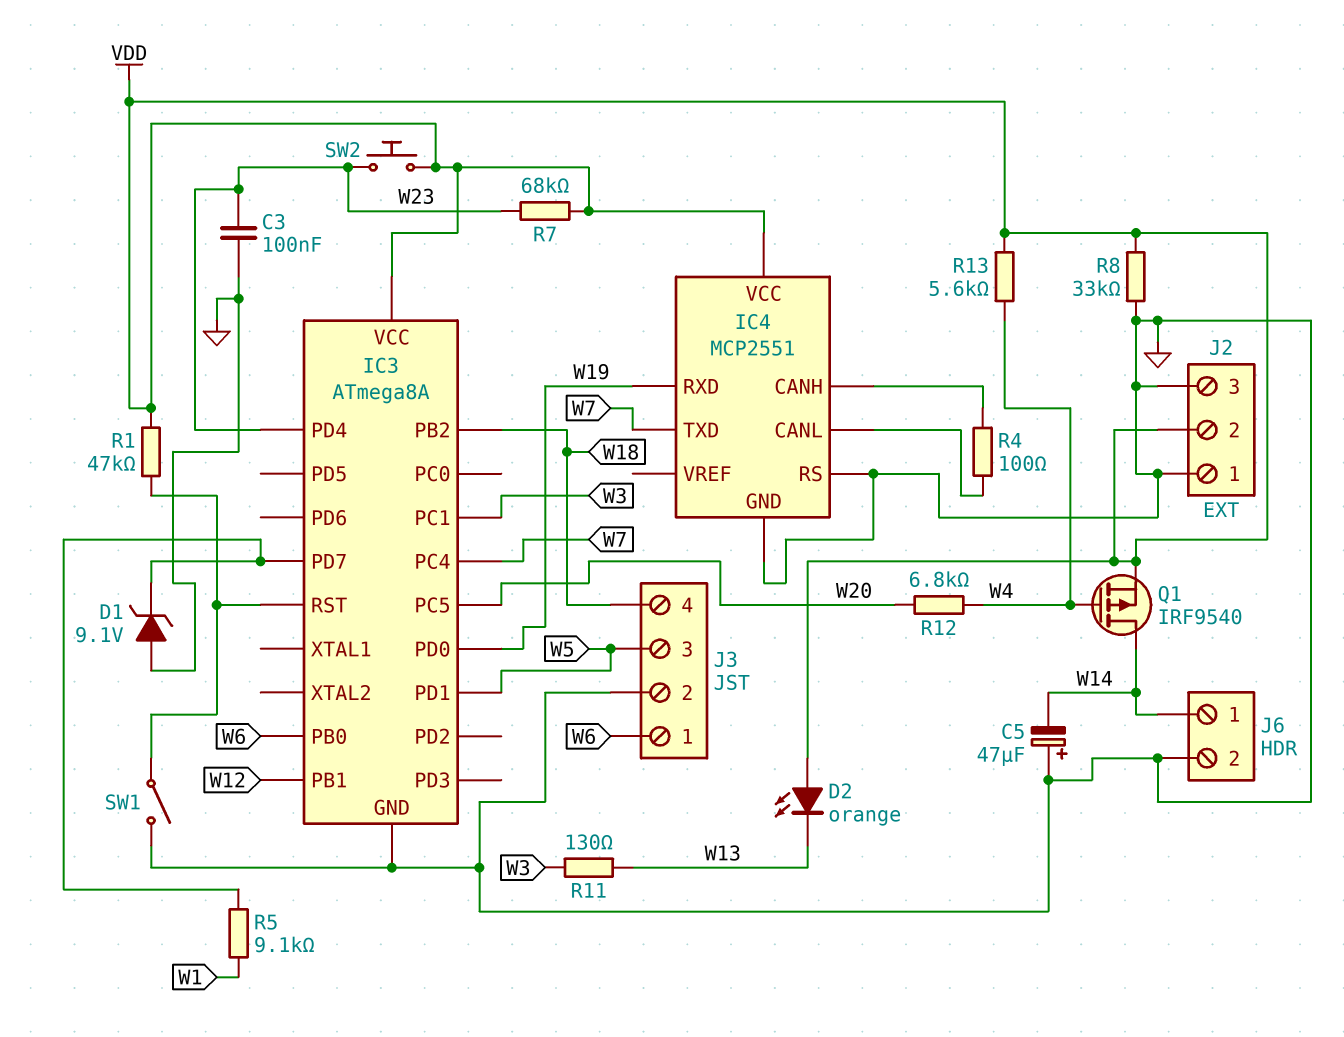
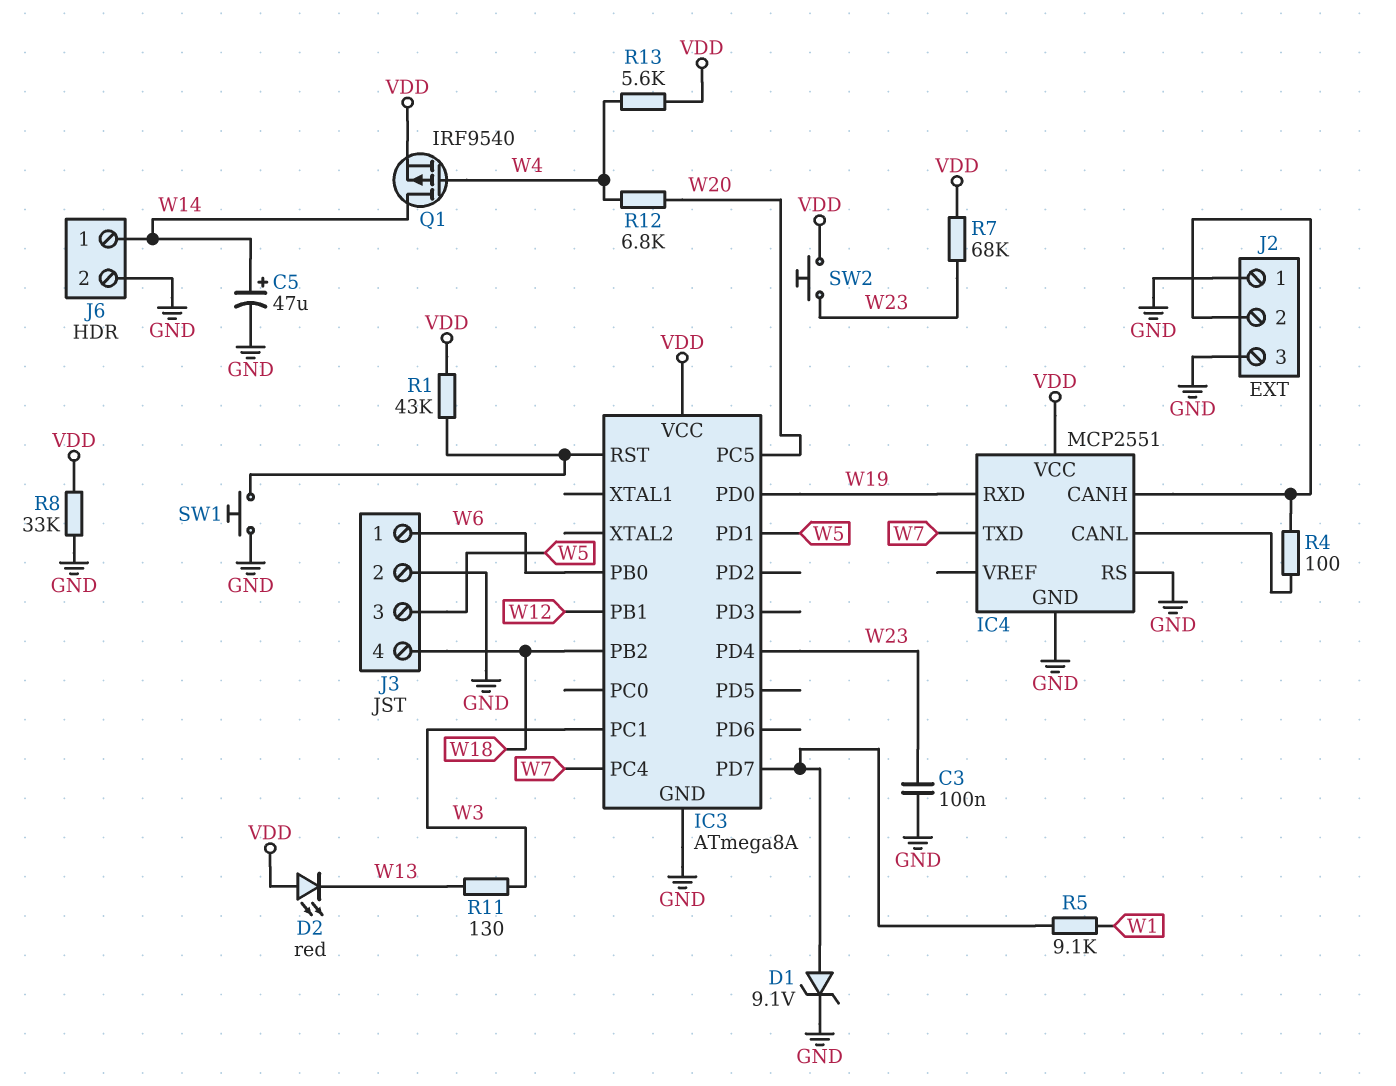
C5: 47uF (plus GND, minus W14) -> 47uF (plus W14, minus GND)
D1: zener 9.1V (A GND, K IC3/PD7) -> zener 9.1V (A IC3/PD7, K GND)
D2: LED orange (A VDD, K W13) -> LED red (A VDD, K W13)
J2 pin 2: VDD -> IC4/CANH
R1: 47k (IC3/RST, VDD) -> 43k (IC3/RST, VDD)
SW1: switch (GND, IC3/RST) -> button (GND, IC3/RST)

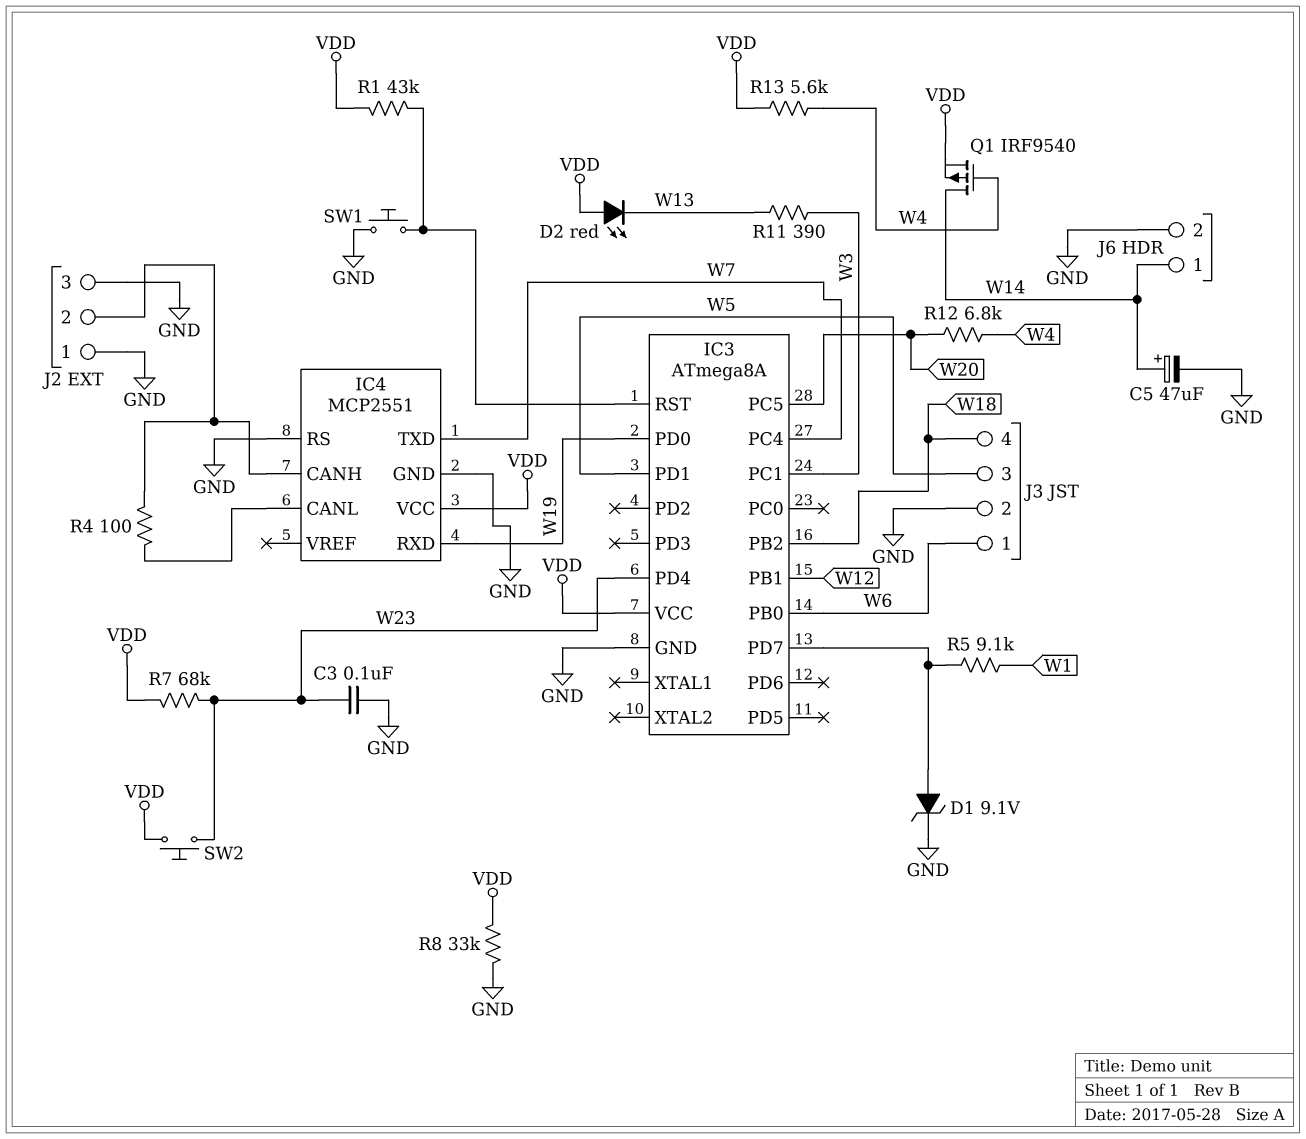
R11: 130 (W3, W13) -> 390 (W3, W13)

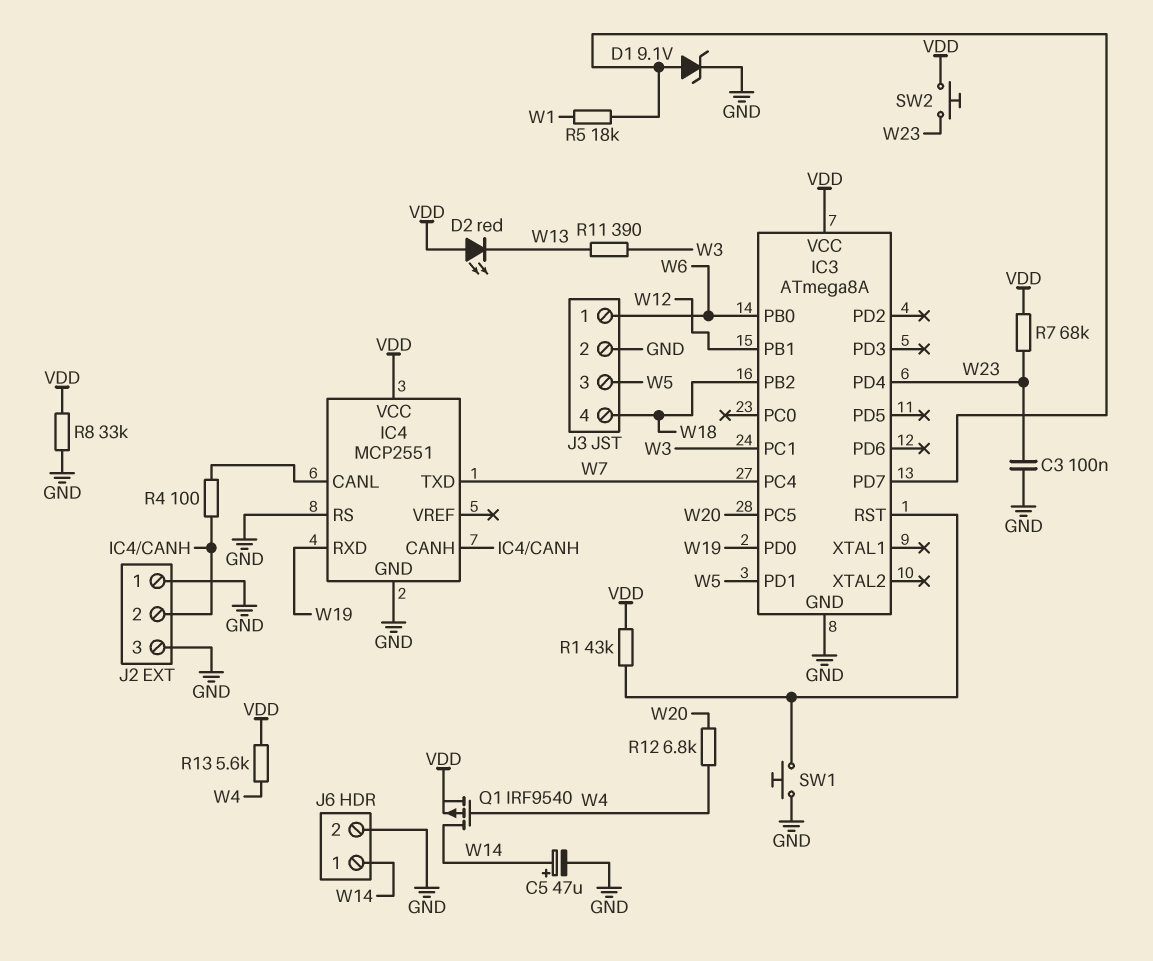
R5: 9.1k (IC3/PD7, W1) -> 18k (IC3/PD7, W1)

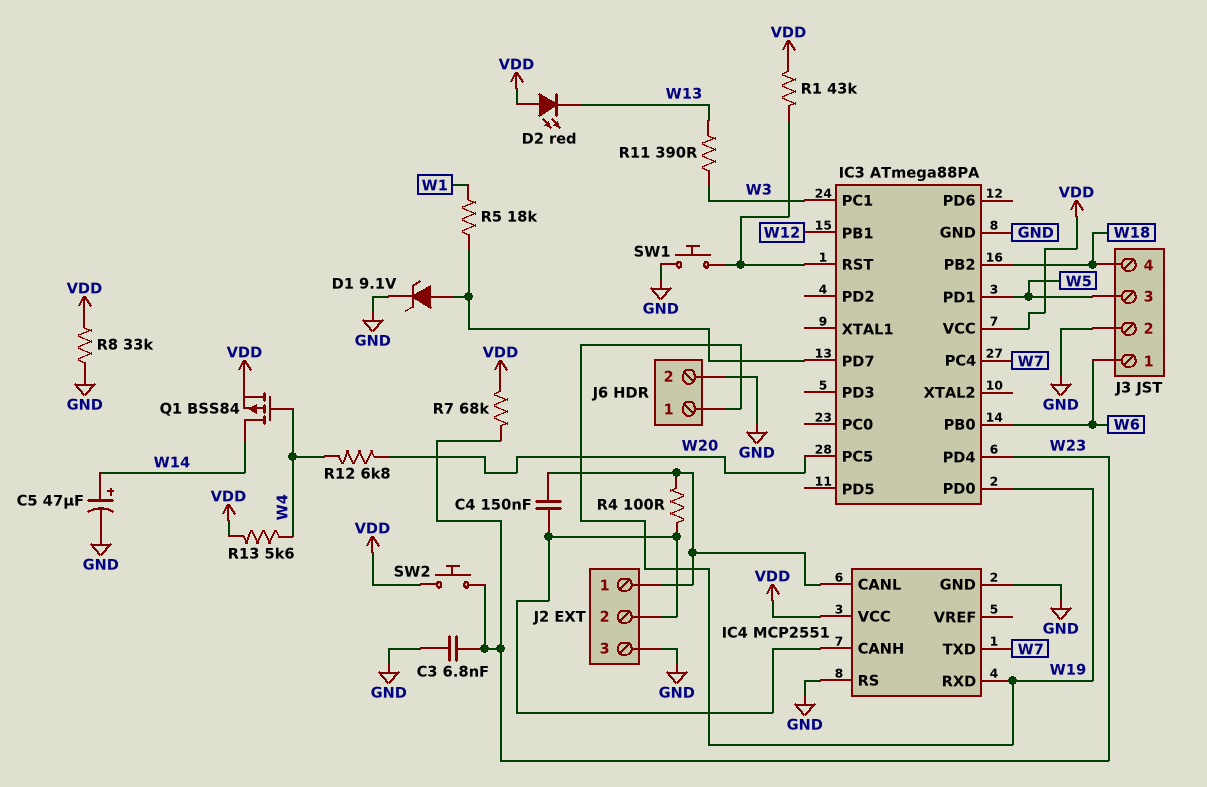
C3: 100nF (GND, W23) -> 6.8nF (GND, W23)
C4: none -> 150nF (IC4/CANH, IC4/CANL)
IC3: ATmega8A -> ATmega88PA
J2 pin 1: GND -> IC4/CANL
J6 pin 1: W14 -> W19
Q1: PMOS IRF9540 (G W4, D W14, S VDD) -> PMOS BSS84 (G W4, D W14, S VDD)

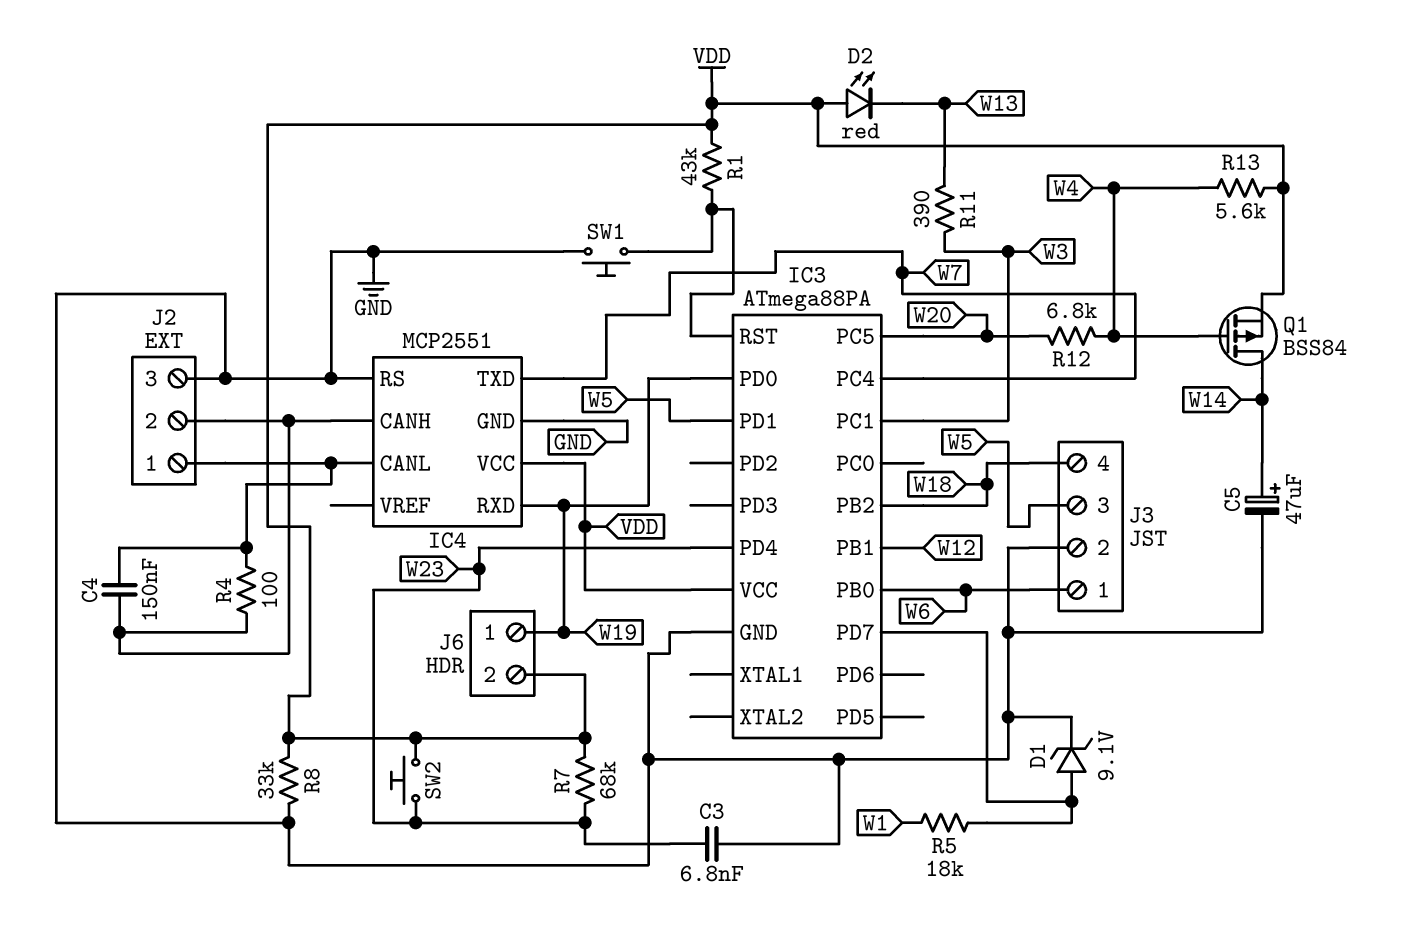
J6 pin 2: GND -> VDD

